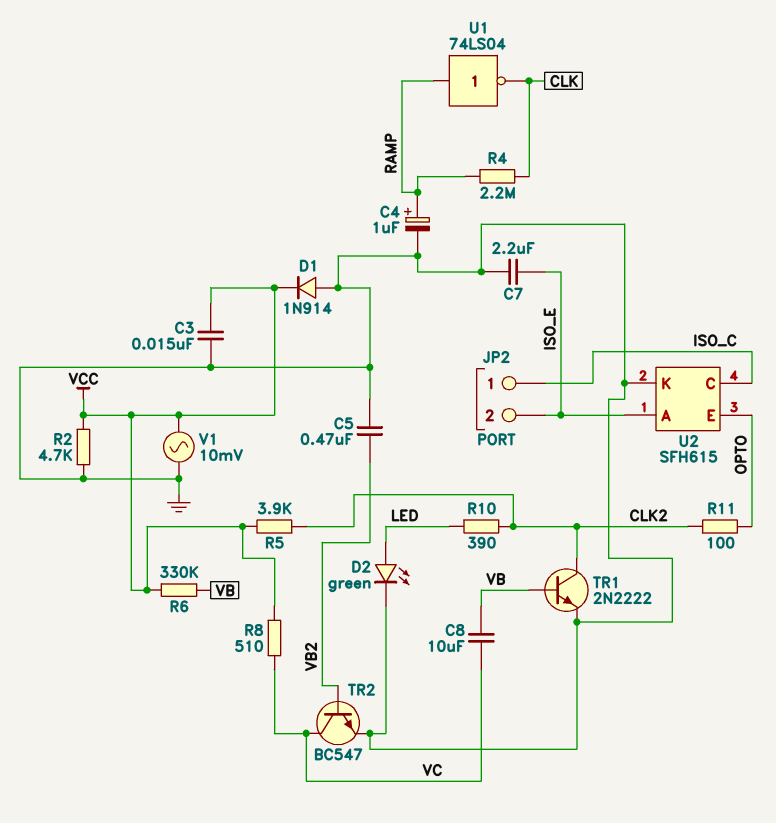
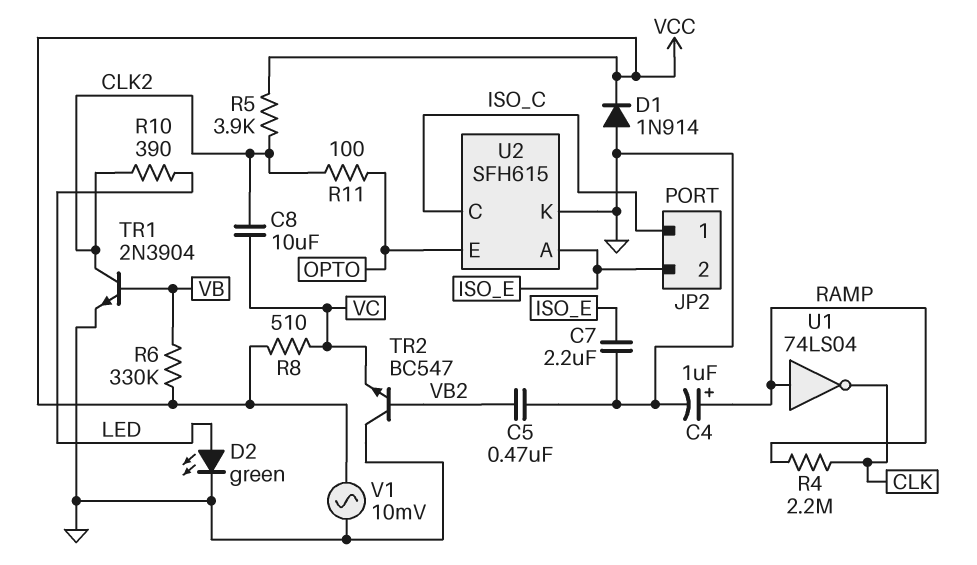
C3: 15nF (GND, VCC) -> none
C8: 10uF (VB, VC) -> 10uF (CLK2, VC)
R2: 4.7k (GND, VCC) -> none
TR1: NPN 2N2222 (B VB, C CLK2, E GND) -> NPN 2N3904 (B VB, C CLK2, E GND)
TR2: NPN BC547 (B VB2, C VC, E GND) -> NPN BC547 (B VB2, C GND, E VC)

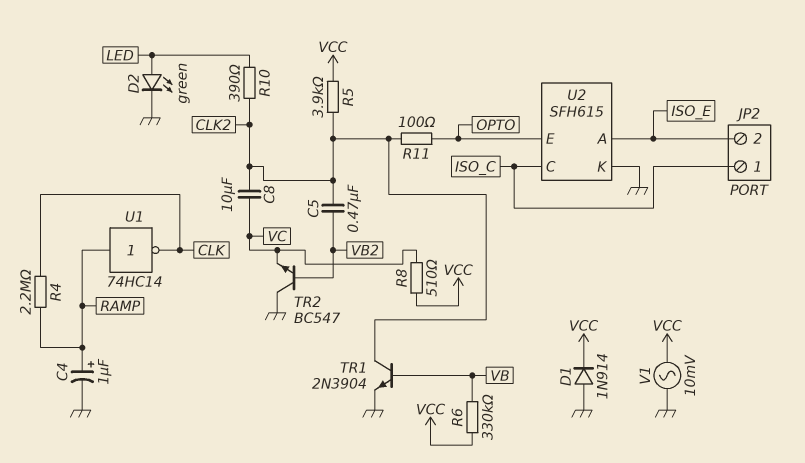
C5: 470nF (GND, VB2) -> 470nF (CLK2, VB2)
C7: 2.2uF (GND, ISO_E) -> none
U1: NOT 74LS04 (in RAMP, out CLK) -> NOT 74HC14 (in RAMP, out CLK)

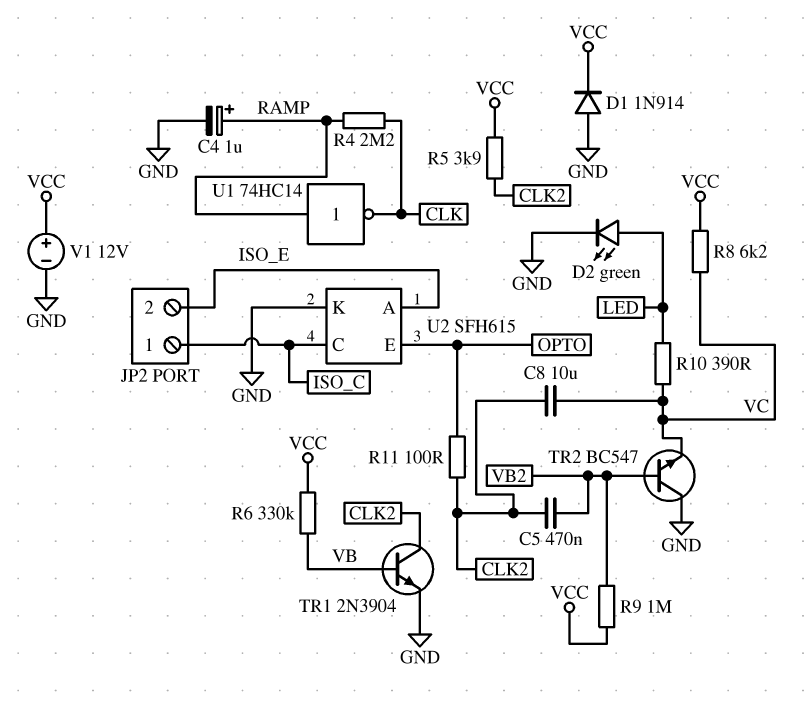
R8: 510 (VC, VCC) -> 6.2k (VC, VCC)
R9: none -> 1M (VB2, VCC)
R10: 390 (CLK2, LED) -> 390 (LED, VC)
V1: AC 10mV (GND, VCC) -> 12V (plus VCC, minus GND)

